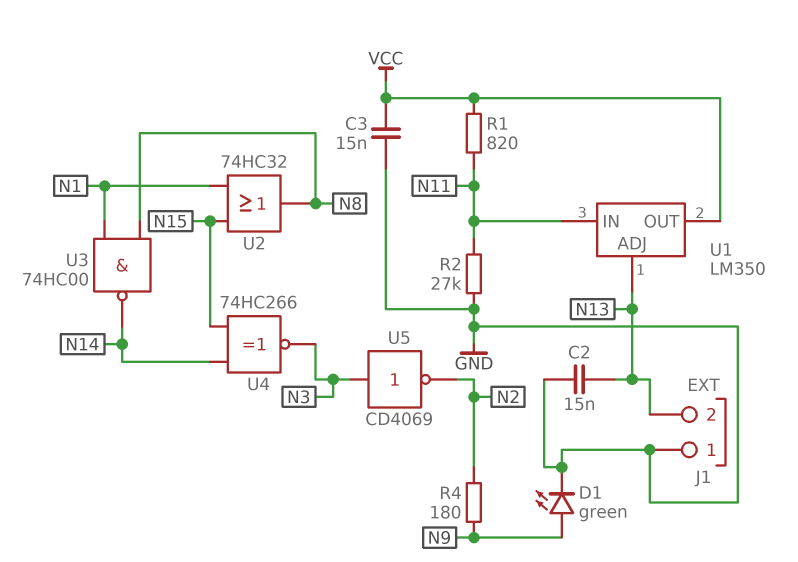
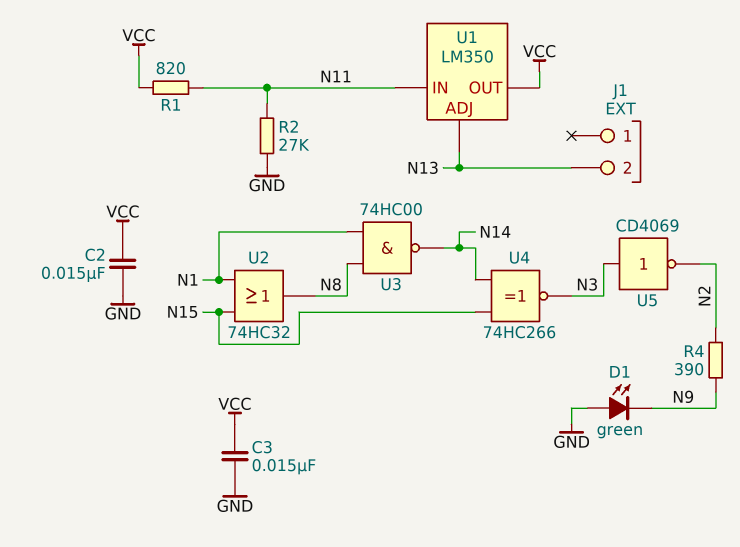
C2: 15nF (GND, N13) -> 15nF (GND, VCC)
D1: LED green (A N9, K GND) -> LED green (A GND, K N9)
J1 pin 1: GND -> none
R4: 180 (N2, N9) -> 390 (N2, N9)

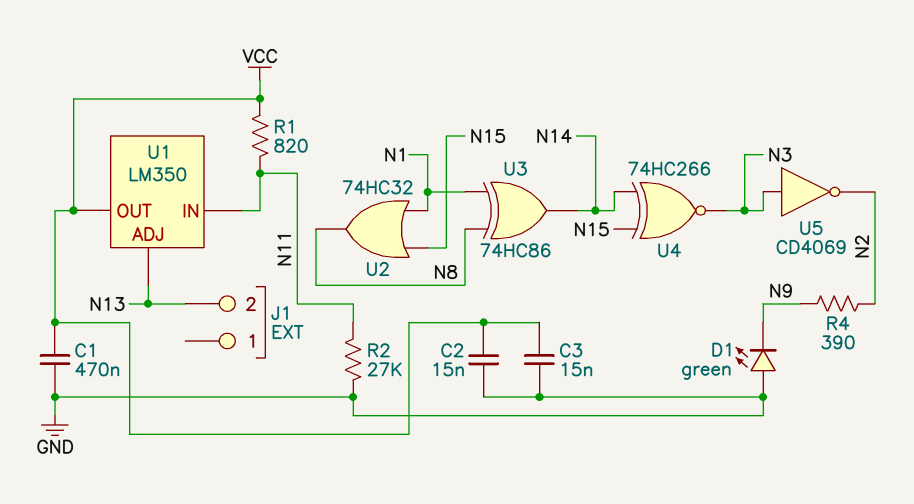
C1: none -> 470nF (GND, VCC)
U3: NAND 74HC00 (in N1, in N8, out N14) -> XOR 74HC86 (in N1, in N8, out N14)

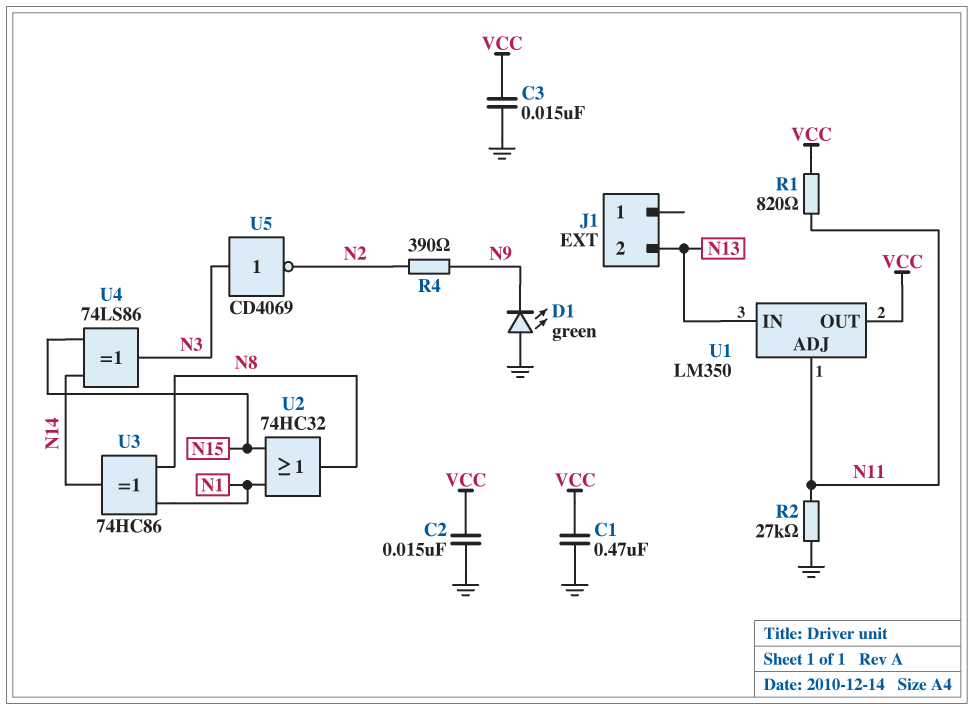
U1 pin ADJ: N13 -> N11
U1 pin IN: N11 -> N13
U4: XNOR 74HC266 (in N14, in N15, out N3) -> XOR 74LS86 (in N14, in N15, out N3)

